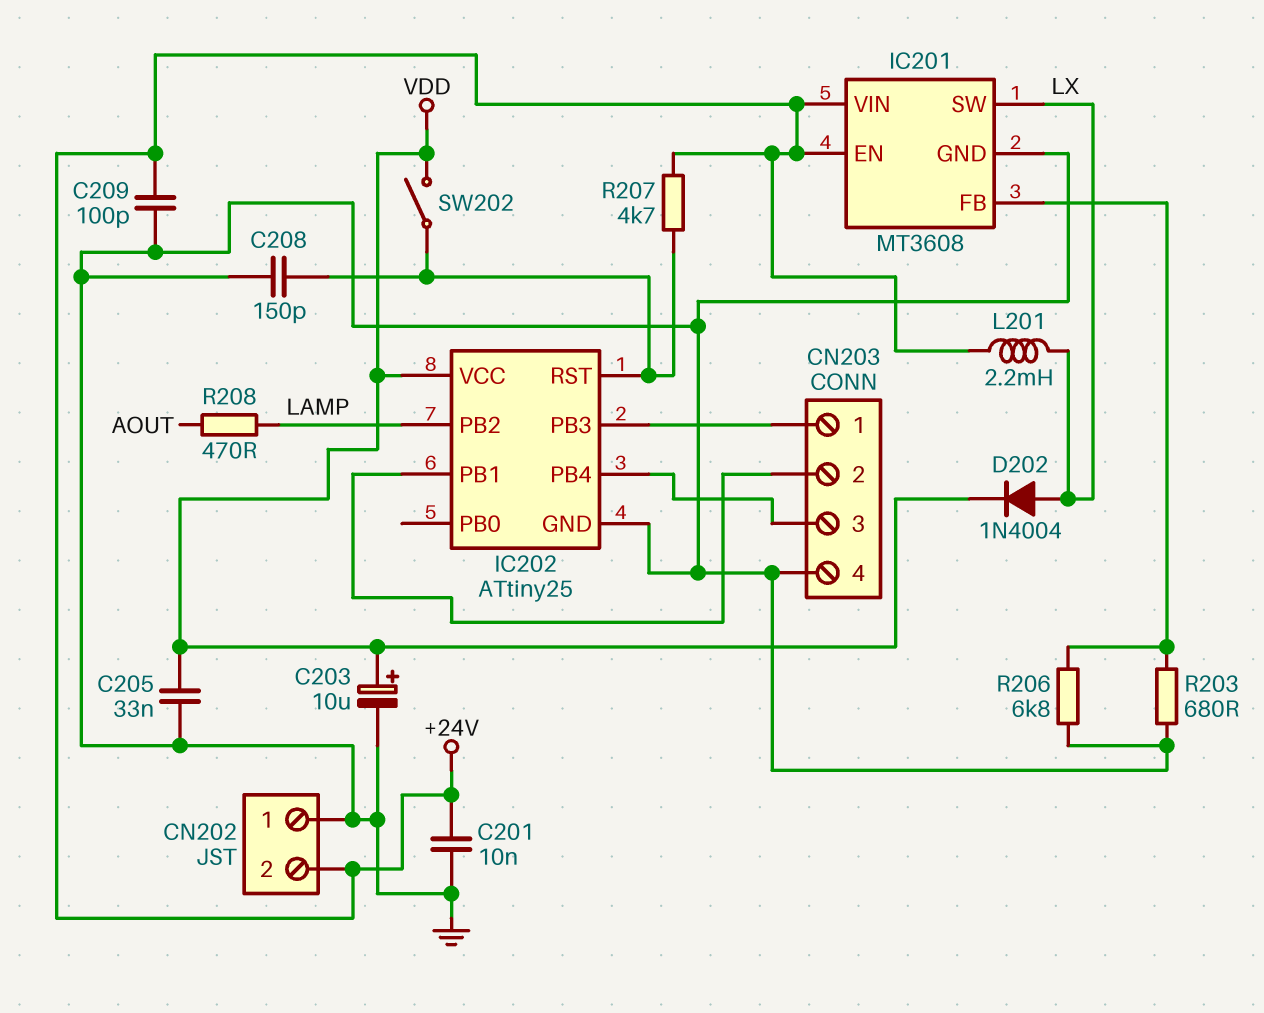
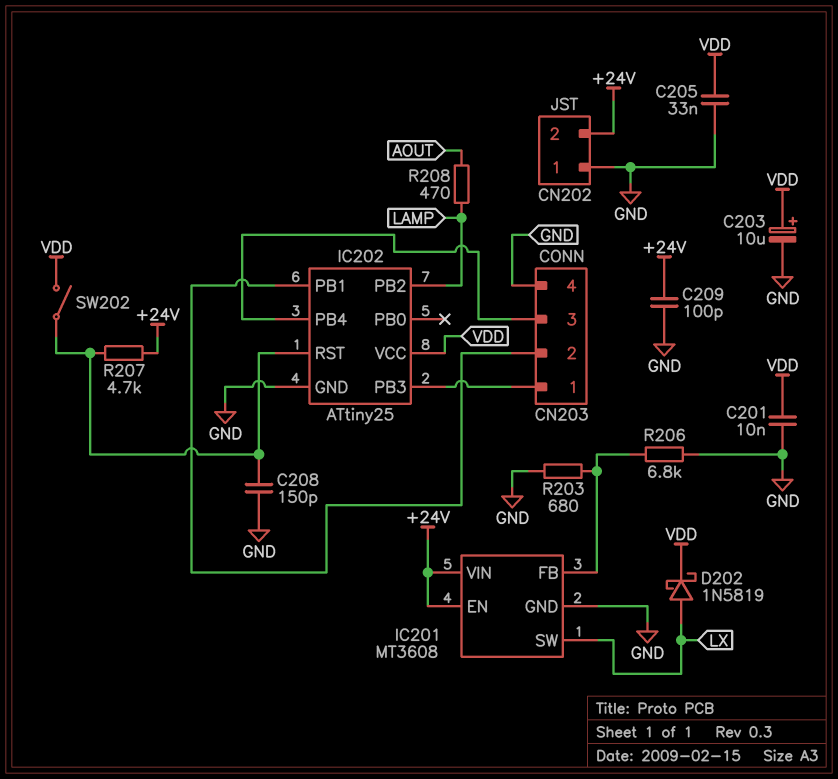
C201: 10nF (+24V, GND) -> 10nF (GND, VDD)
D202: diode 1N4004 (A LX, K VDD) -> schottky 1N5819 (A LX, K VDD)
L201: 2.2mH (+24V, LX) -> none

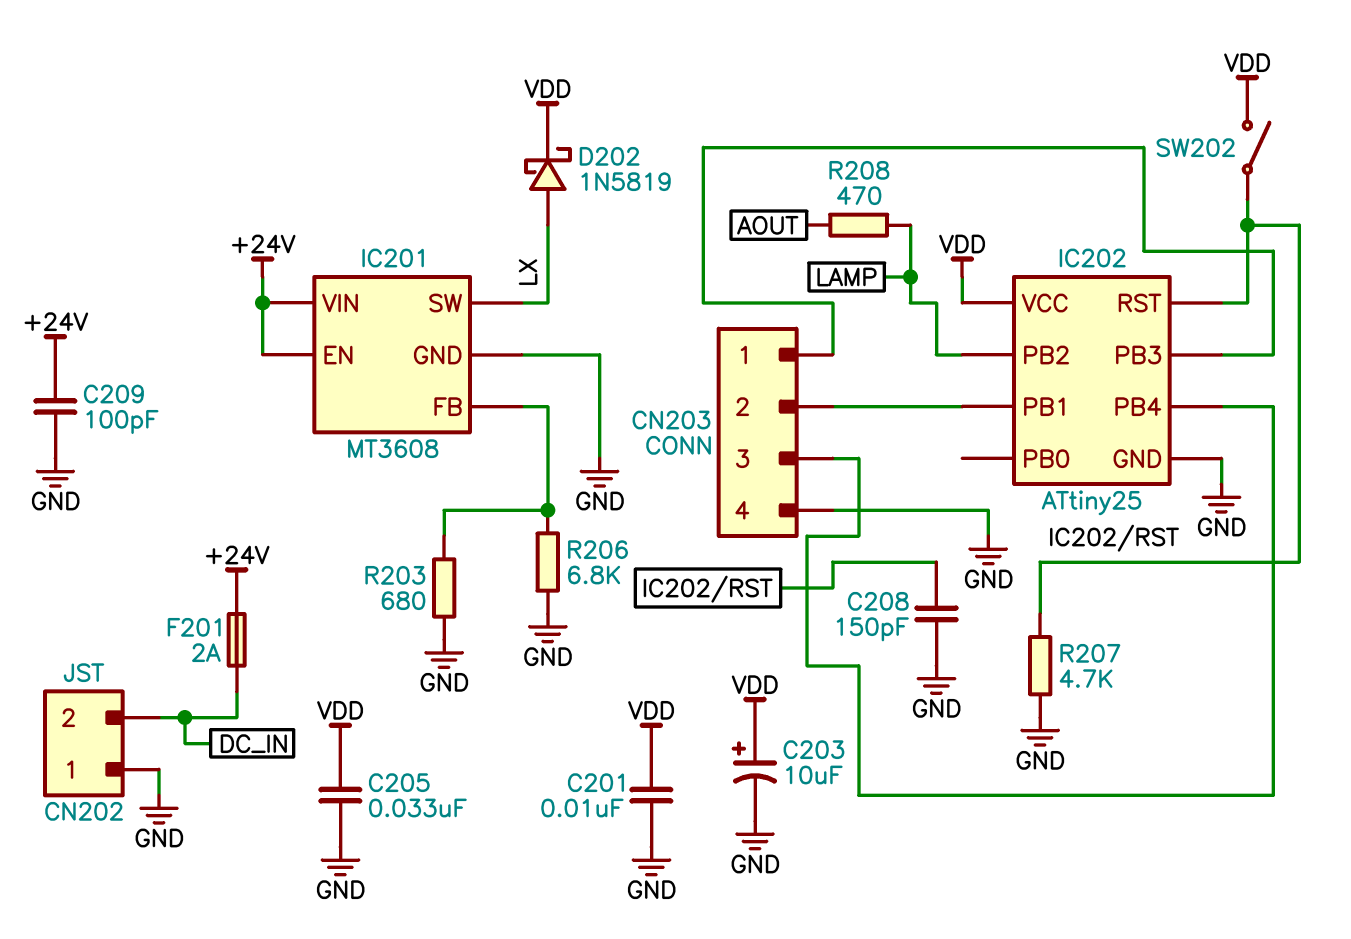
CN202 pin 2: +24V -> DC_IN
F201: none -> 2A (+24V, DC_IN)
R207: 4.7k (+24V, IC202/RST) -> 4.7k (GND, IC202/RST)

